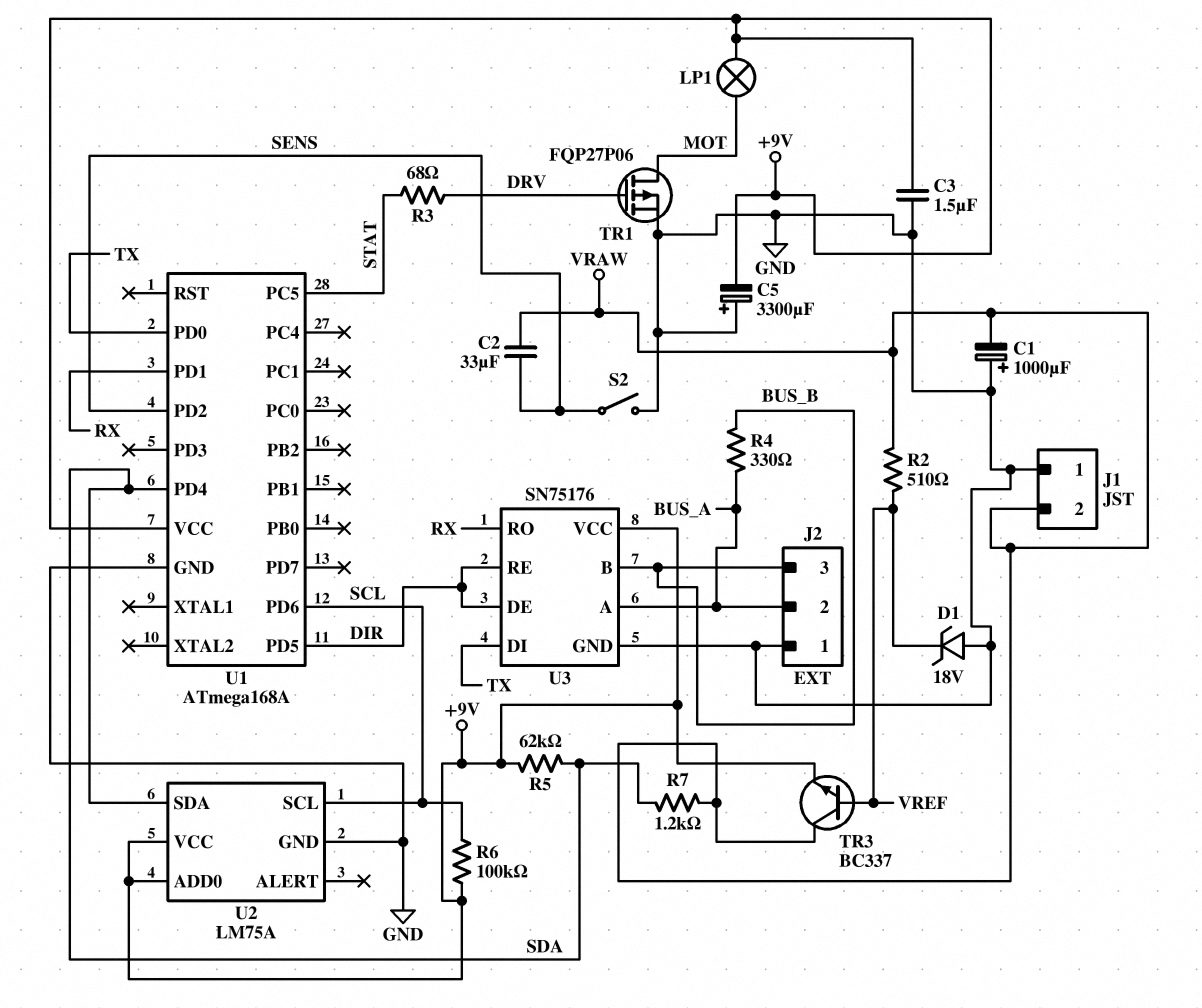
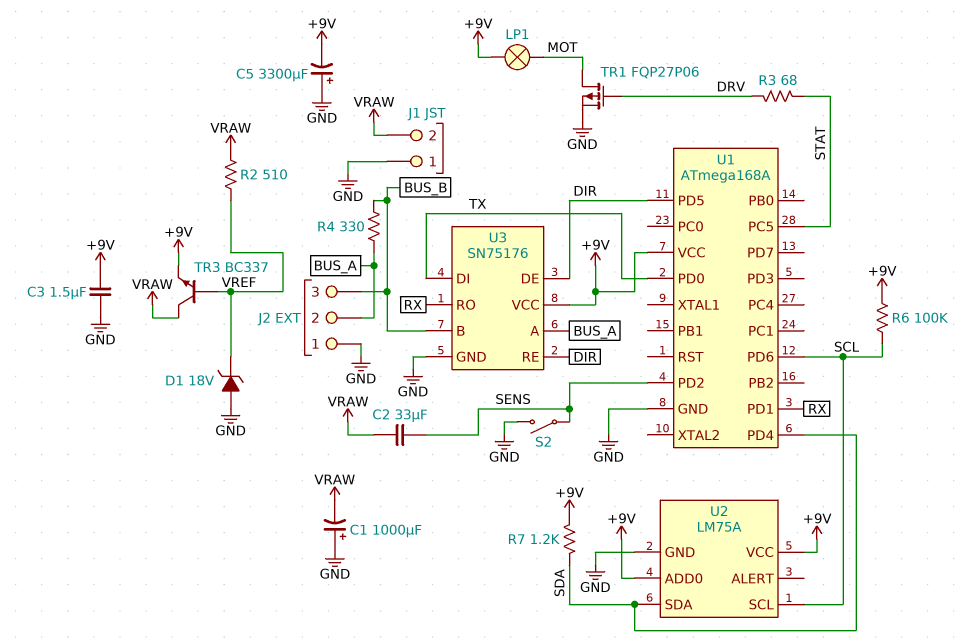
R5: 62k (+9V, SDA) -> none
R7: 1.2k (SDA, VRAW) -> 1.2k (+9V, SDA)

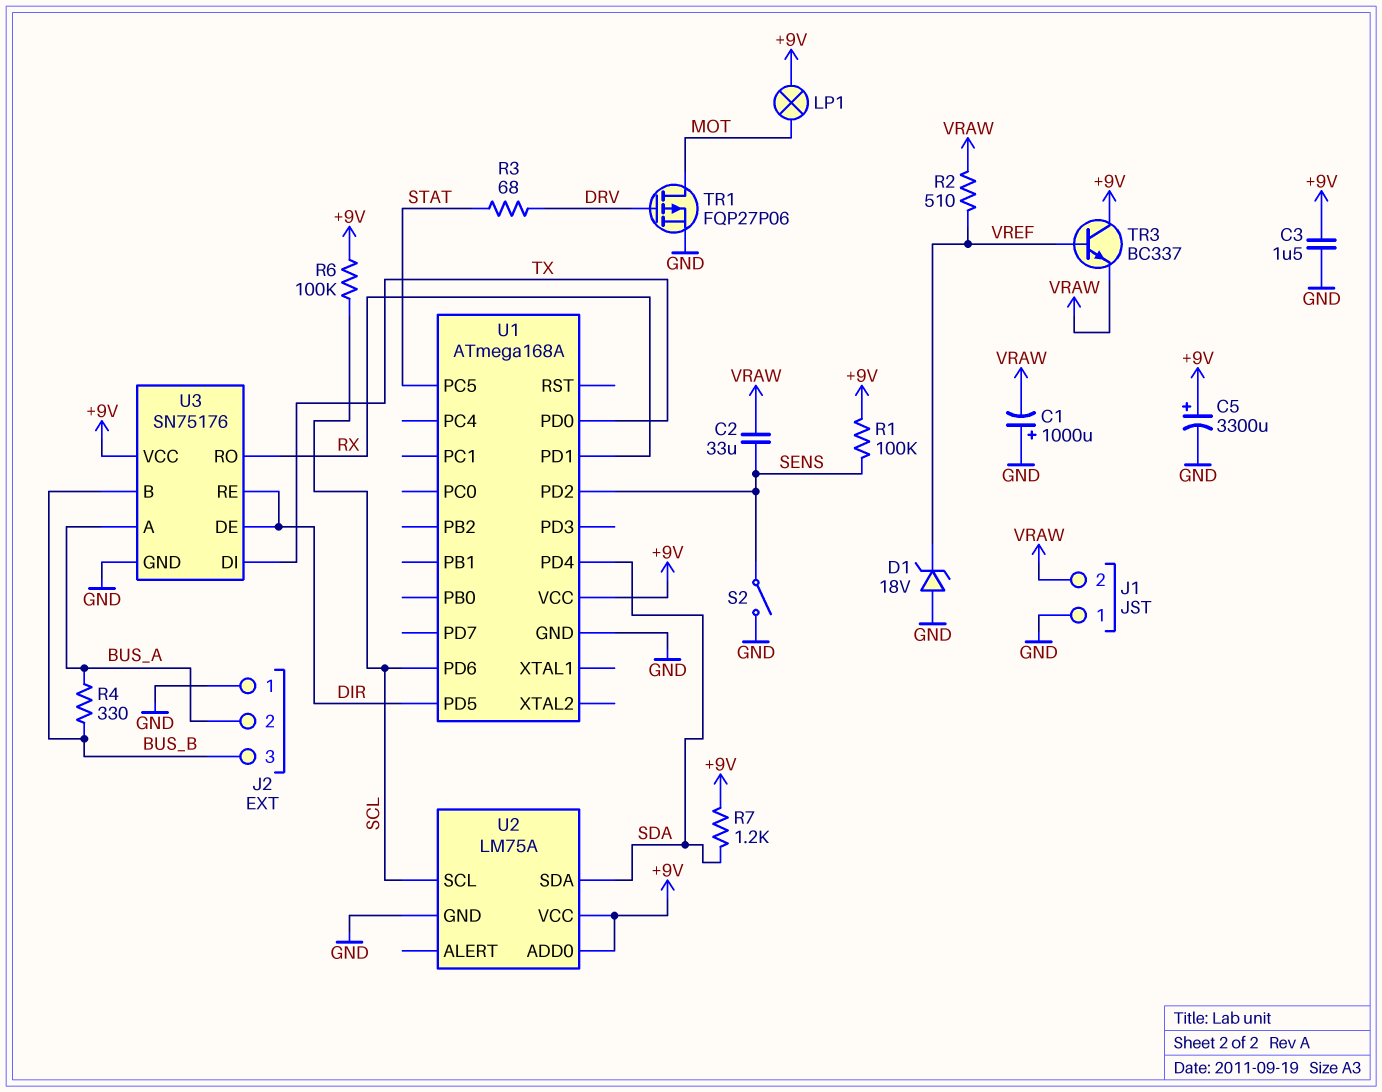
C5: 3300uF (plus GND, minus +9V) -> 3300uF (plus +9V, minus GND)
R1: none -> 100k (+9V, SENS)
TR3: NPN BC337 (B VREF, C VRAW, E +9V) -> NPN BC337 (B VREF, C +9V, E VRAW)

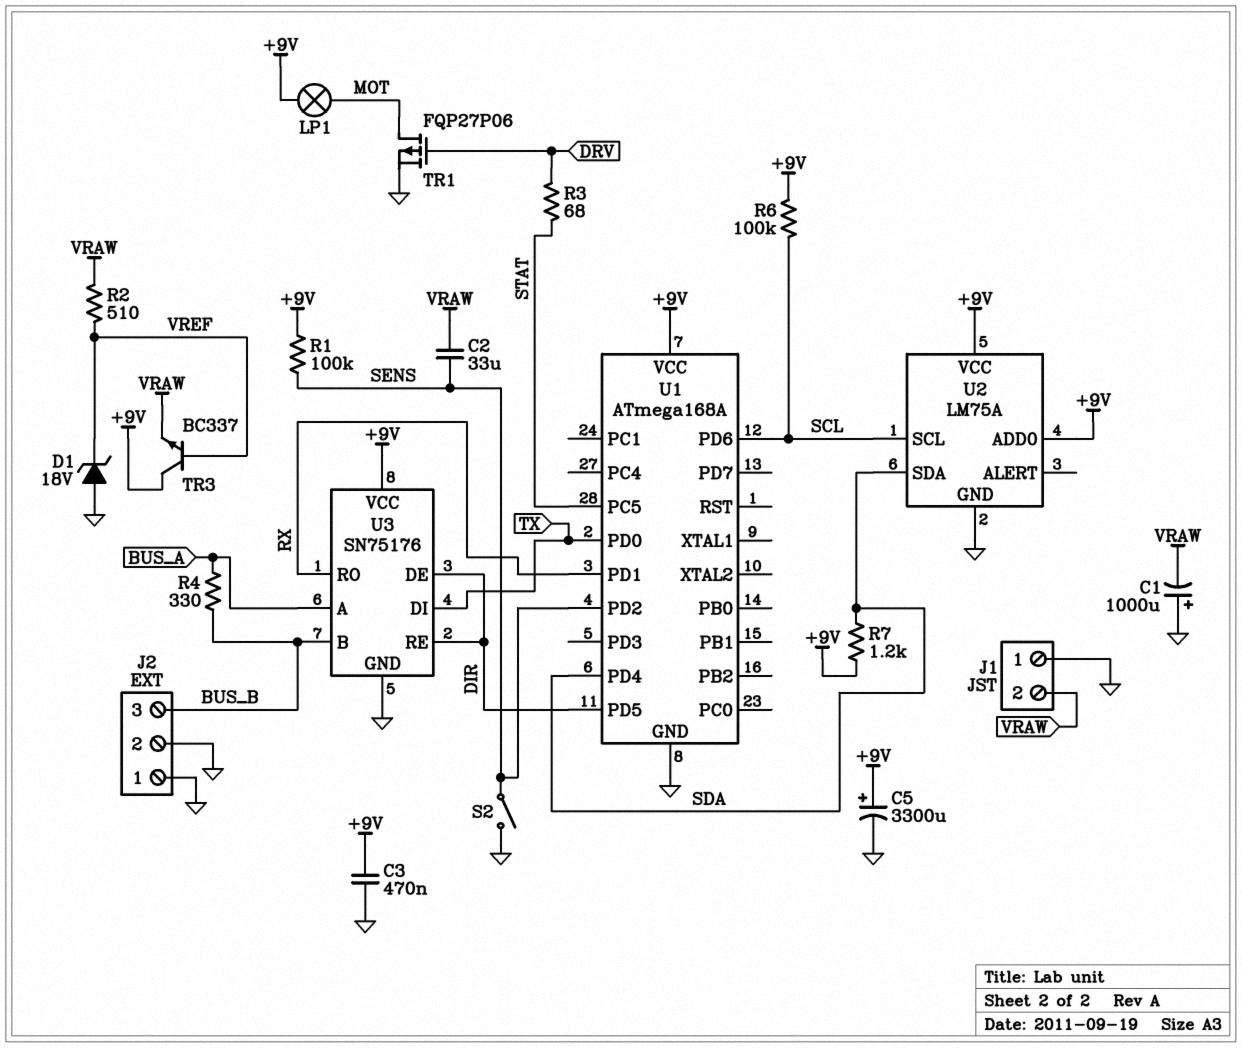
C3: 1.5uF (+9V, GND) -> 470nF (+9V, GND)
J2 pin 2: BUS_A -> GND

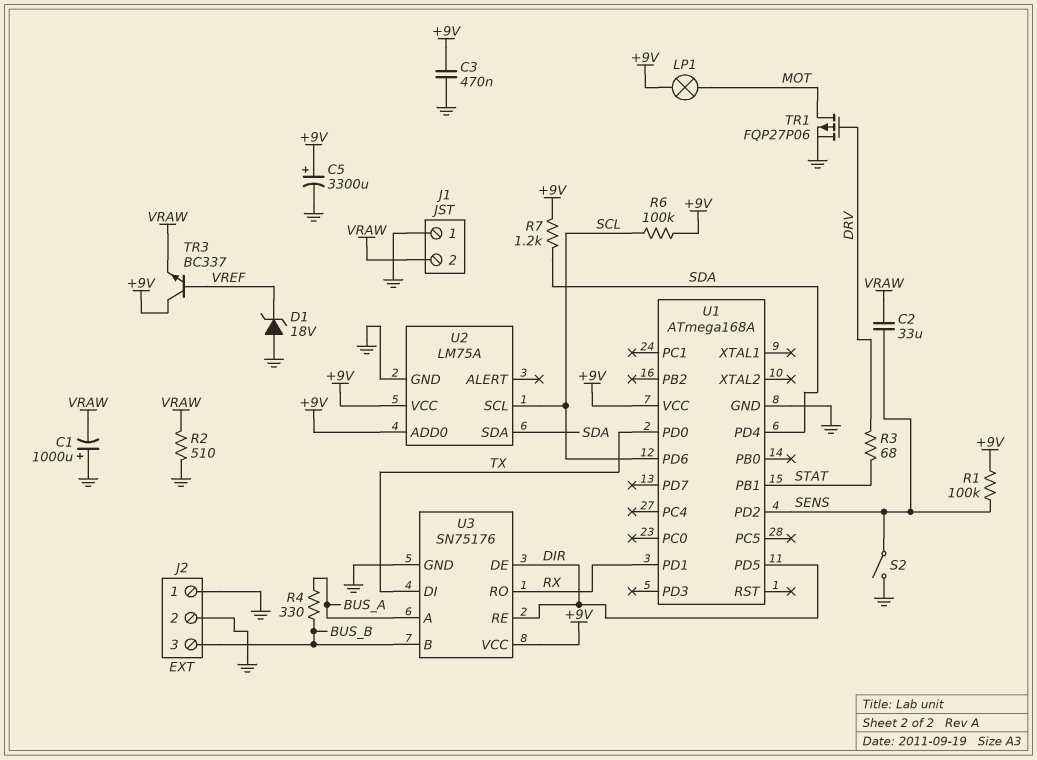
R2: 510 (VRAW, VREF) -> 510 (GND, VRAW)
U1 pin PB1: none -> STAT
U1 pin PC5: STAT -> none

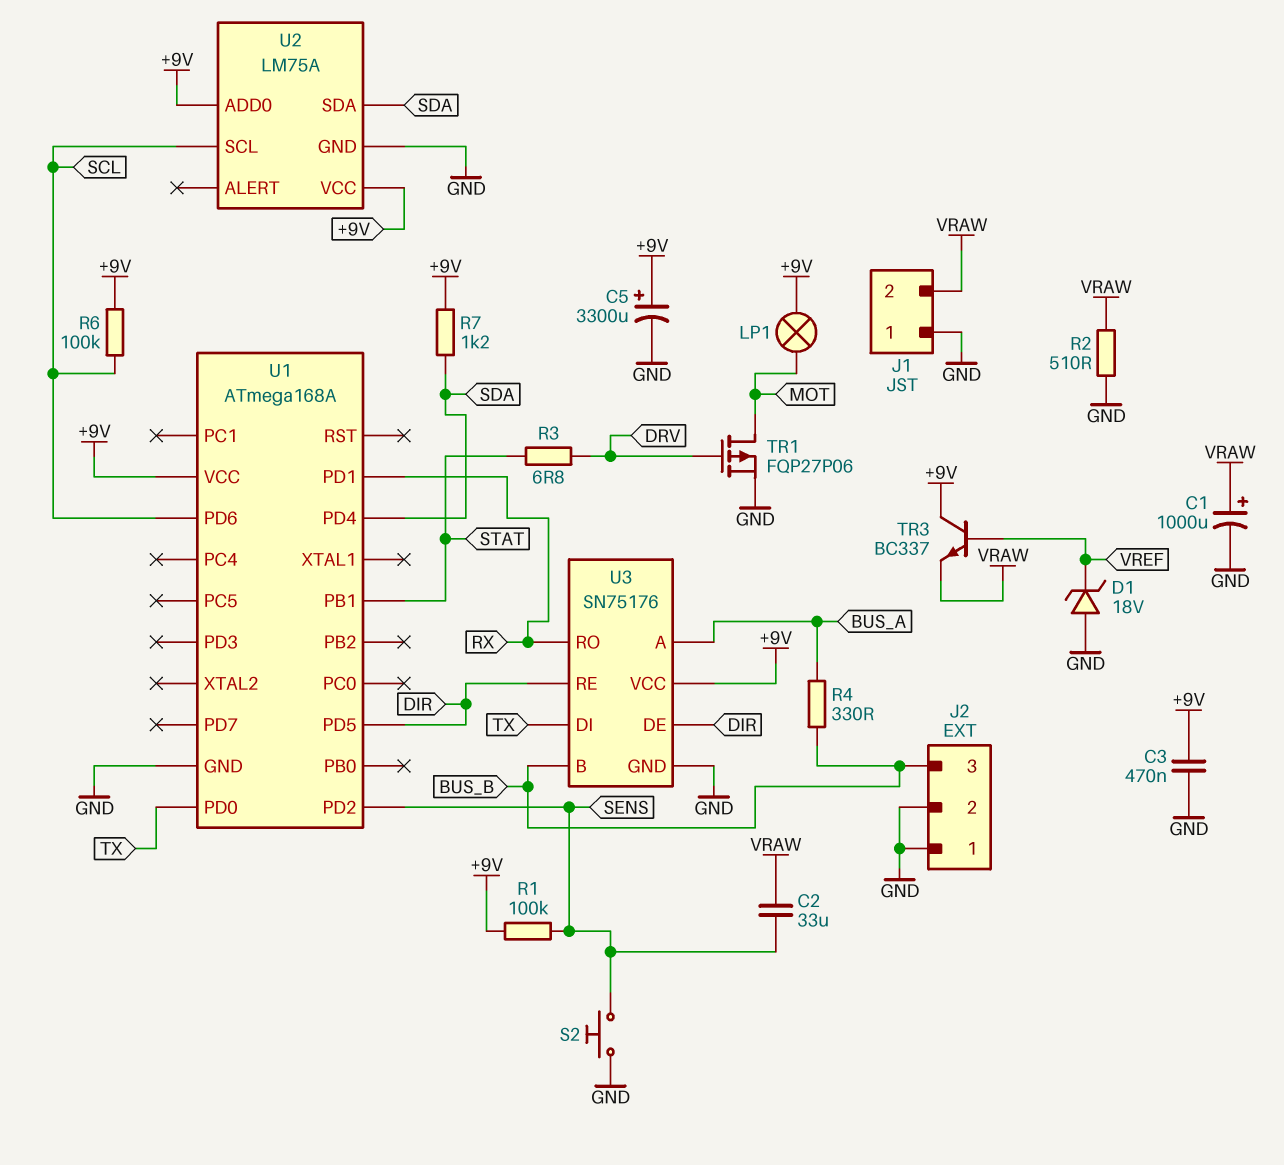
C1: 1000uF (plus GND, minus VRAW) -> 1000uF (plus VRAW, minus GND)
R3: 68 (DRV, STAT) -> 6.8 (DRV, STAT)
S2: switch (GND, SENS) -> button (GND, SENS)

